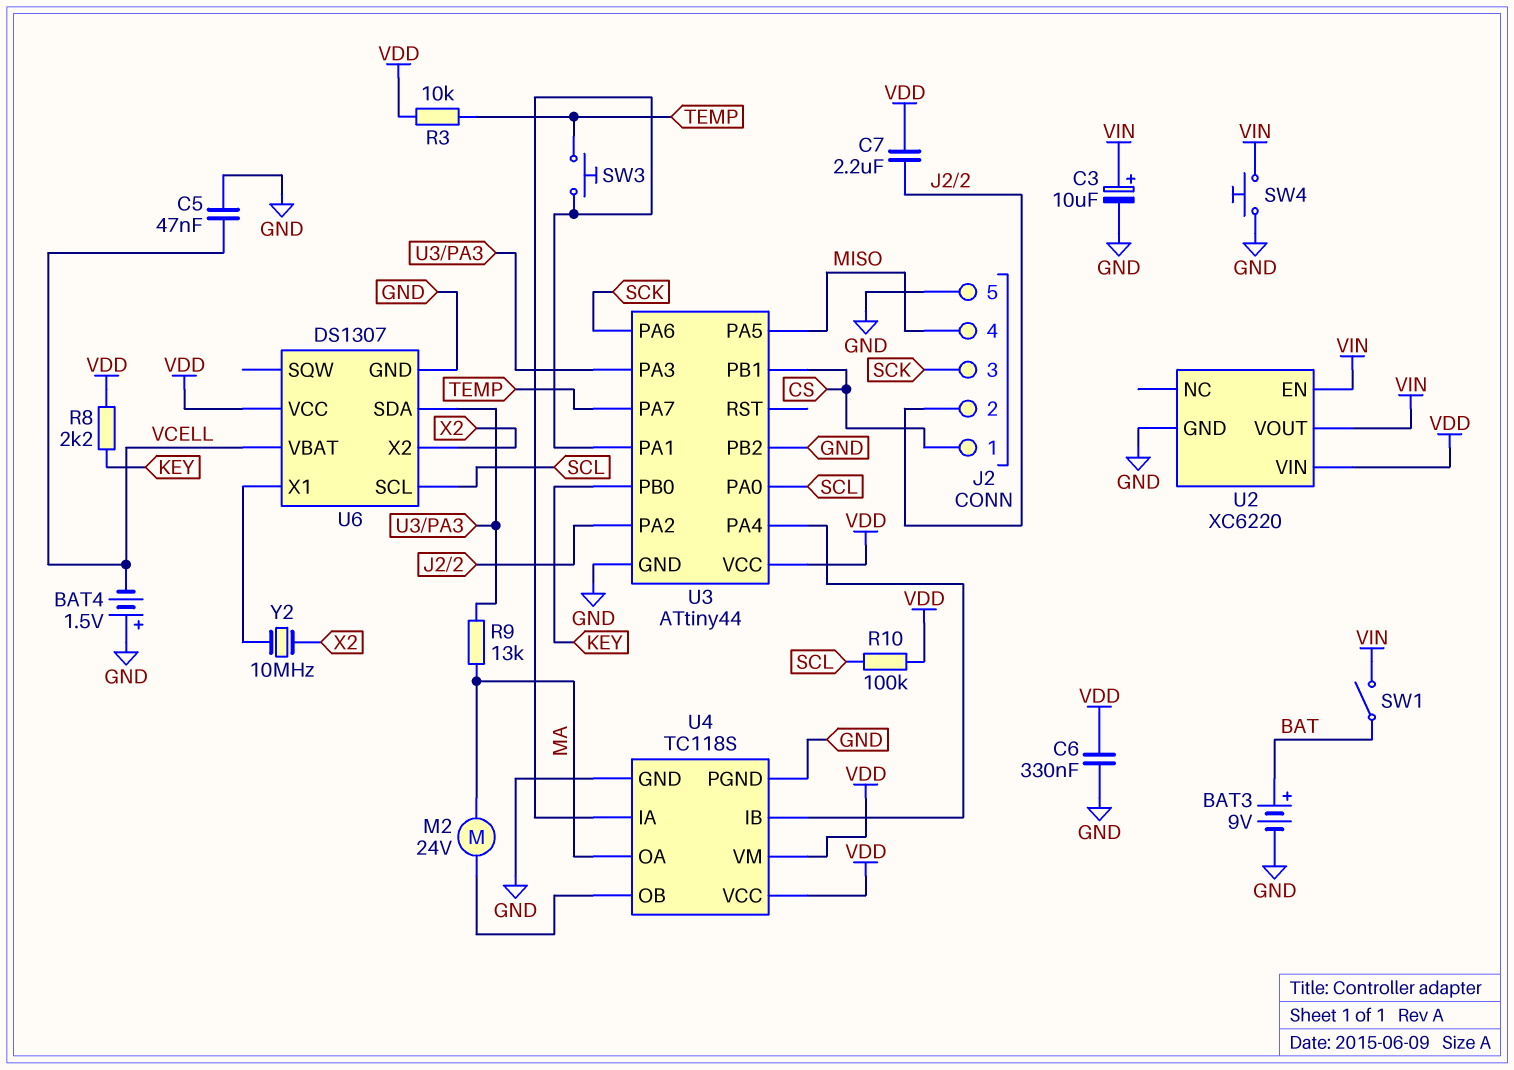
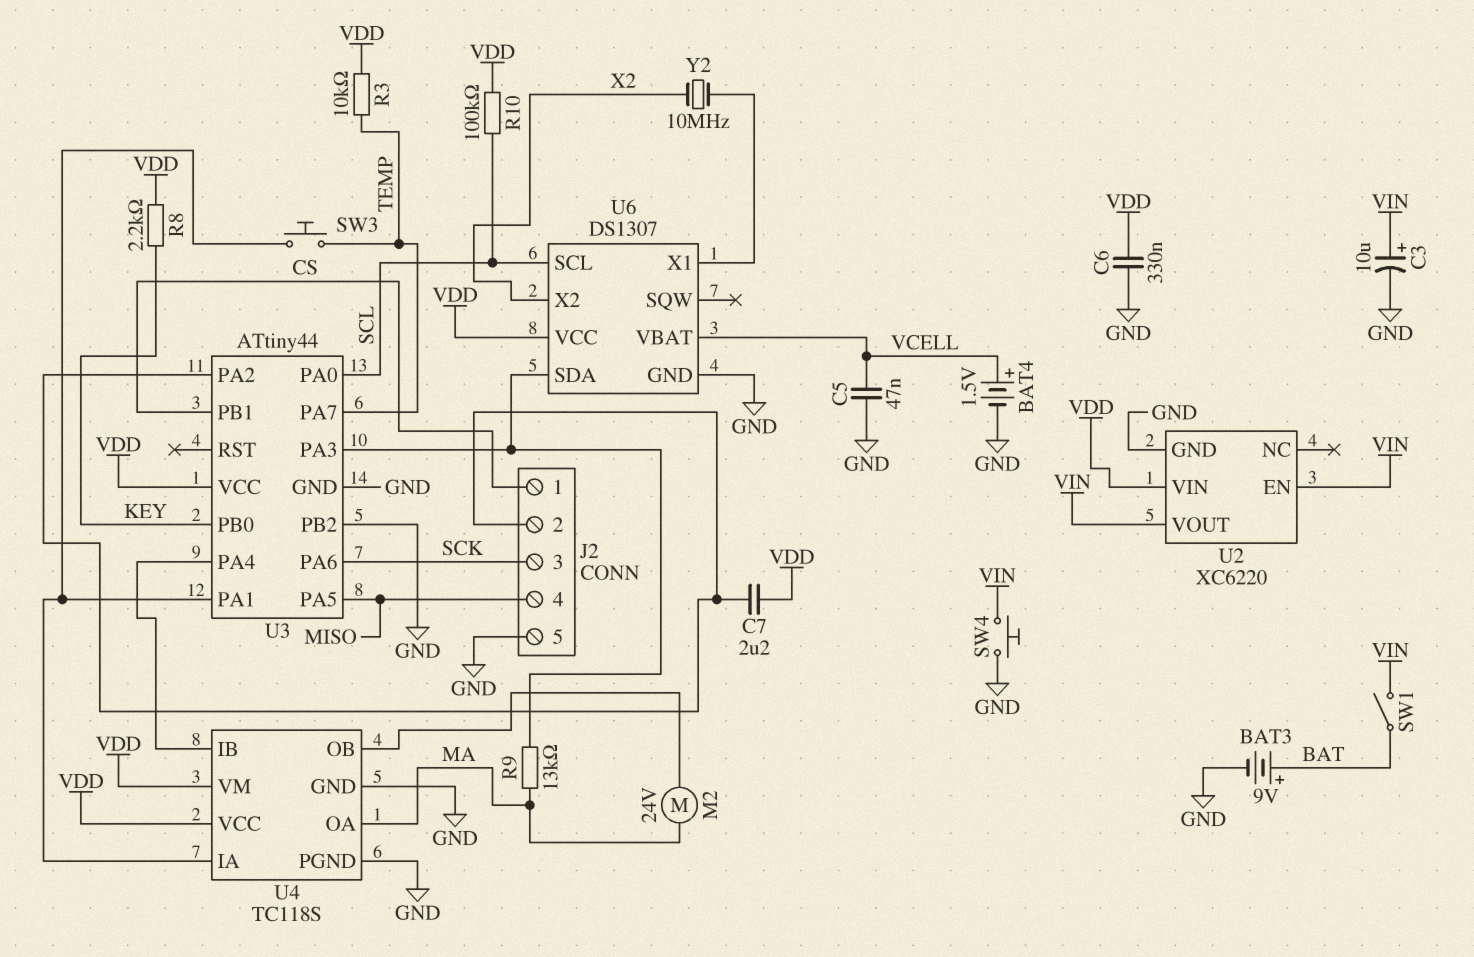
BAT4: 1.5V (plus GND, minus VCELL) -> 1.5V (plus VCELL, minus GND)

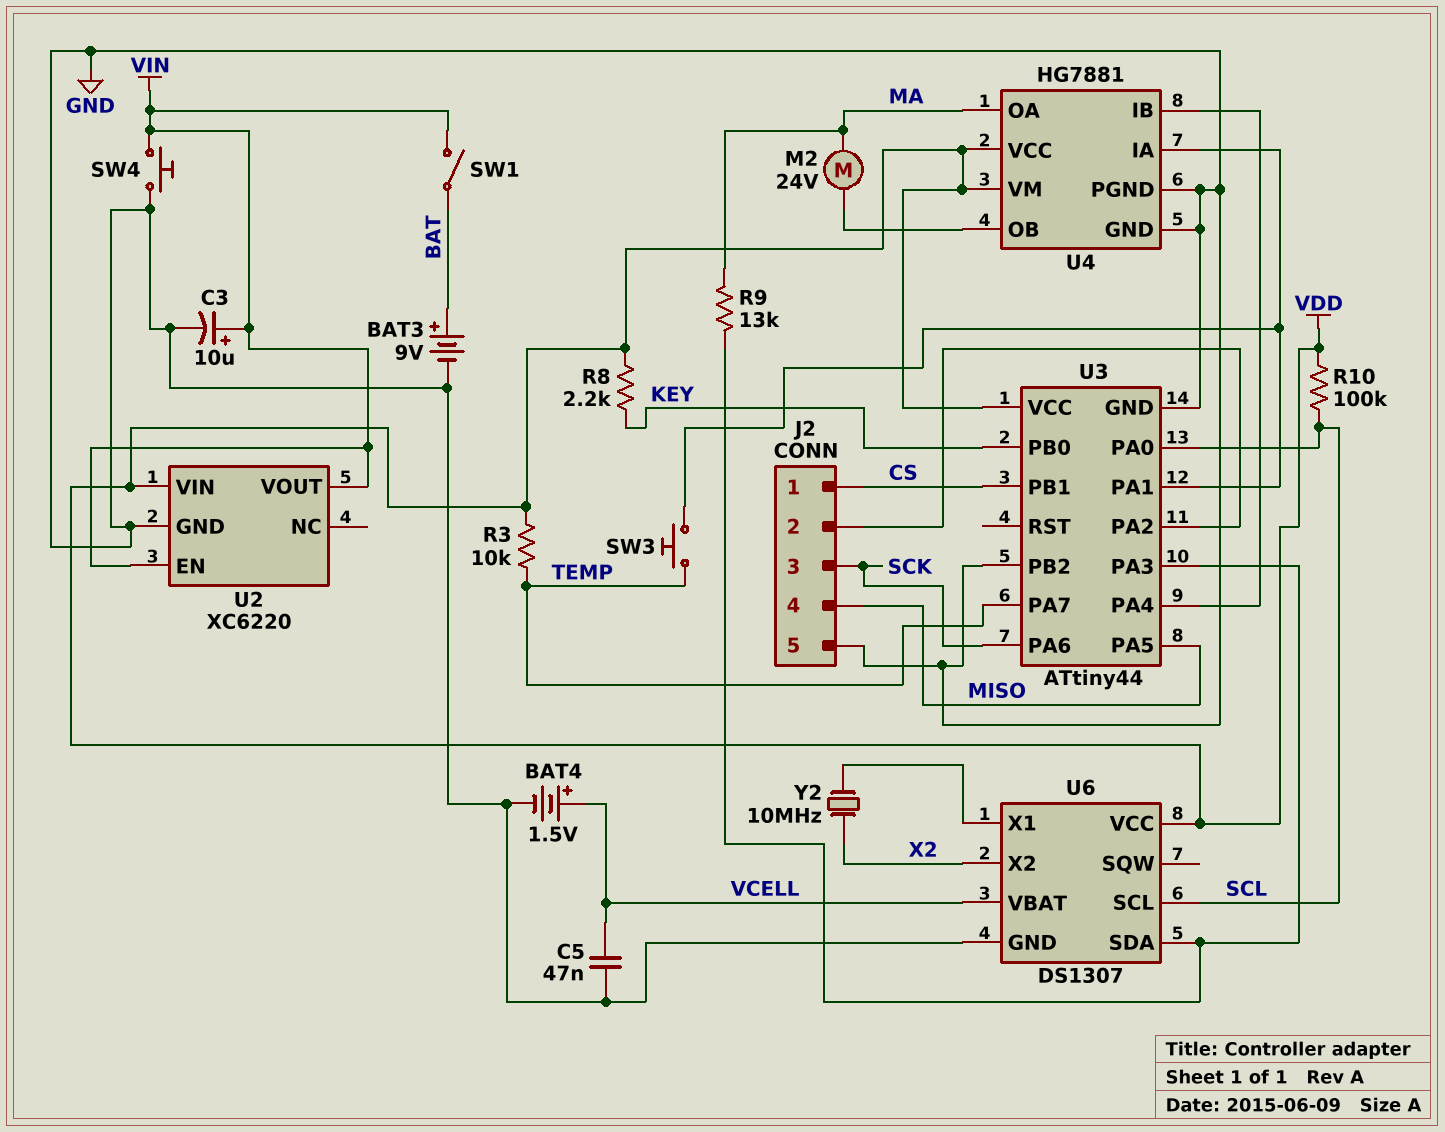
C6: 330nF (GND, VDD) -> none
C7: 2.2uF (J2/2, VDD) -> none
U4: TC118S -> HG7881

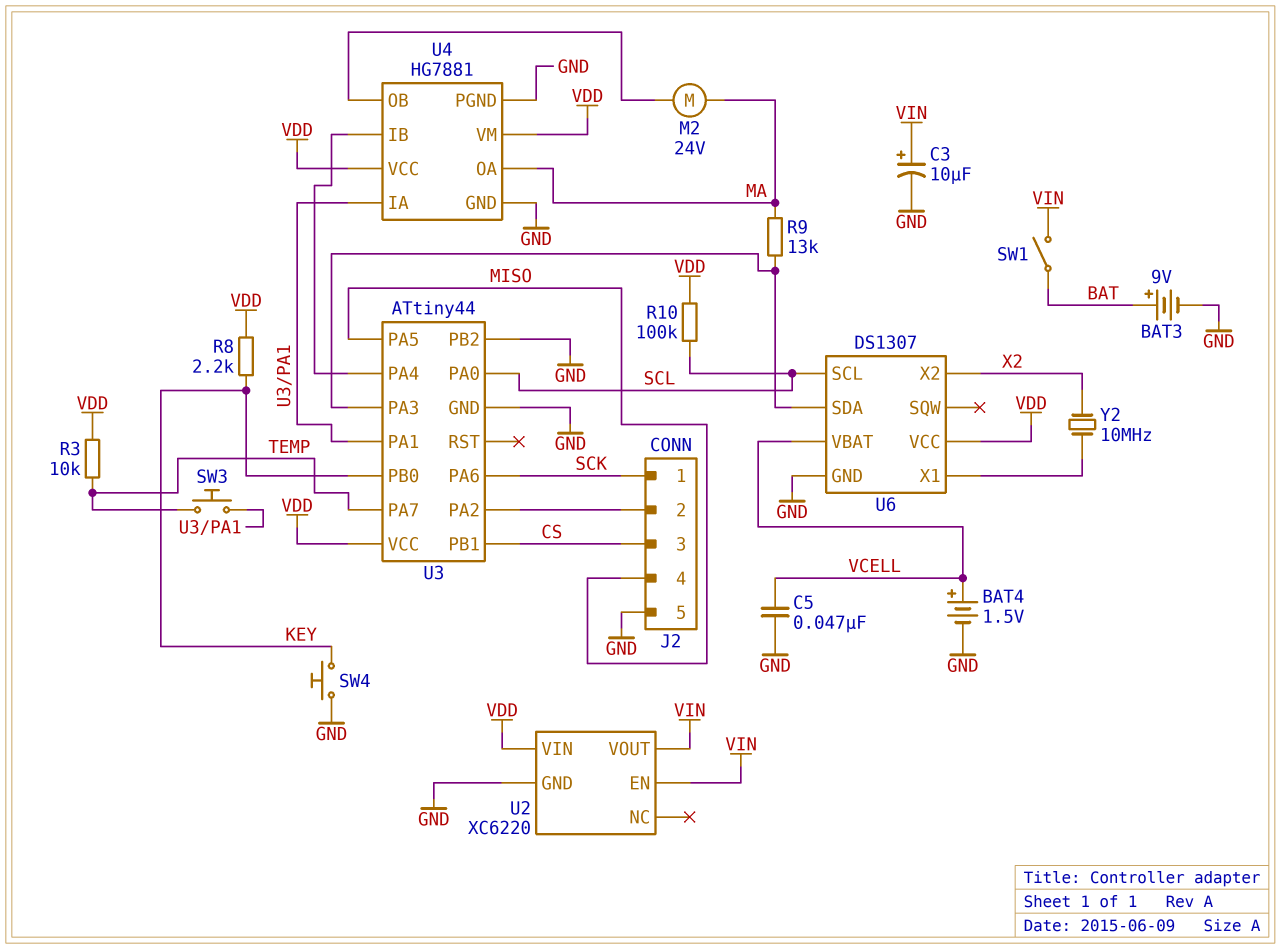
J2 pin 1: CS -> SCK
J2 pin 3: SCK -> CS
SW4: button (GND, VIN) -> button (GND, KEY)

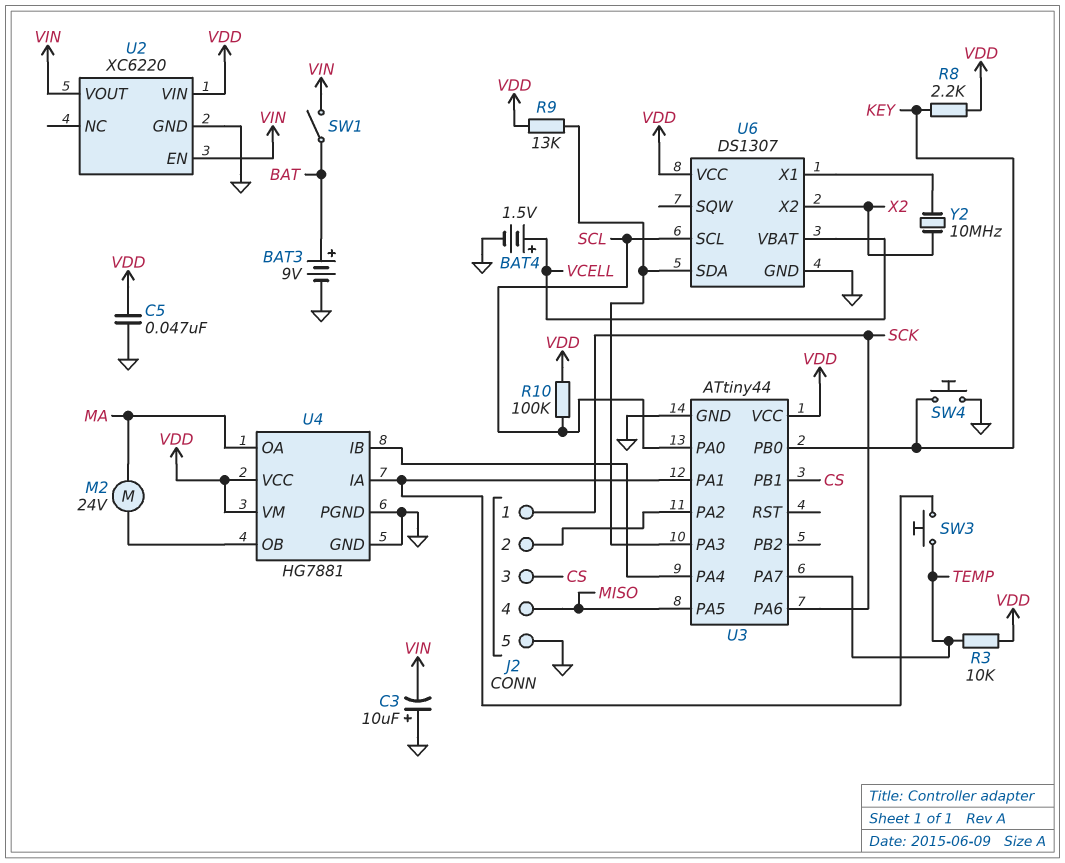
C3: 10uF (plus VIN, minus GND) -> 10uF (plus GND, minus VIN)
C5: 47nF (GND, VCELL) -> 47nF (GND, VDD)
R9: 13k (MA, U3/PA3) -> 13k (U3/PA3, VDD)
U3 pin PB2: GND -> none

